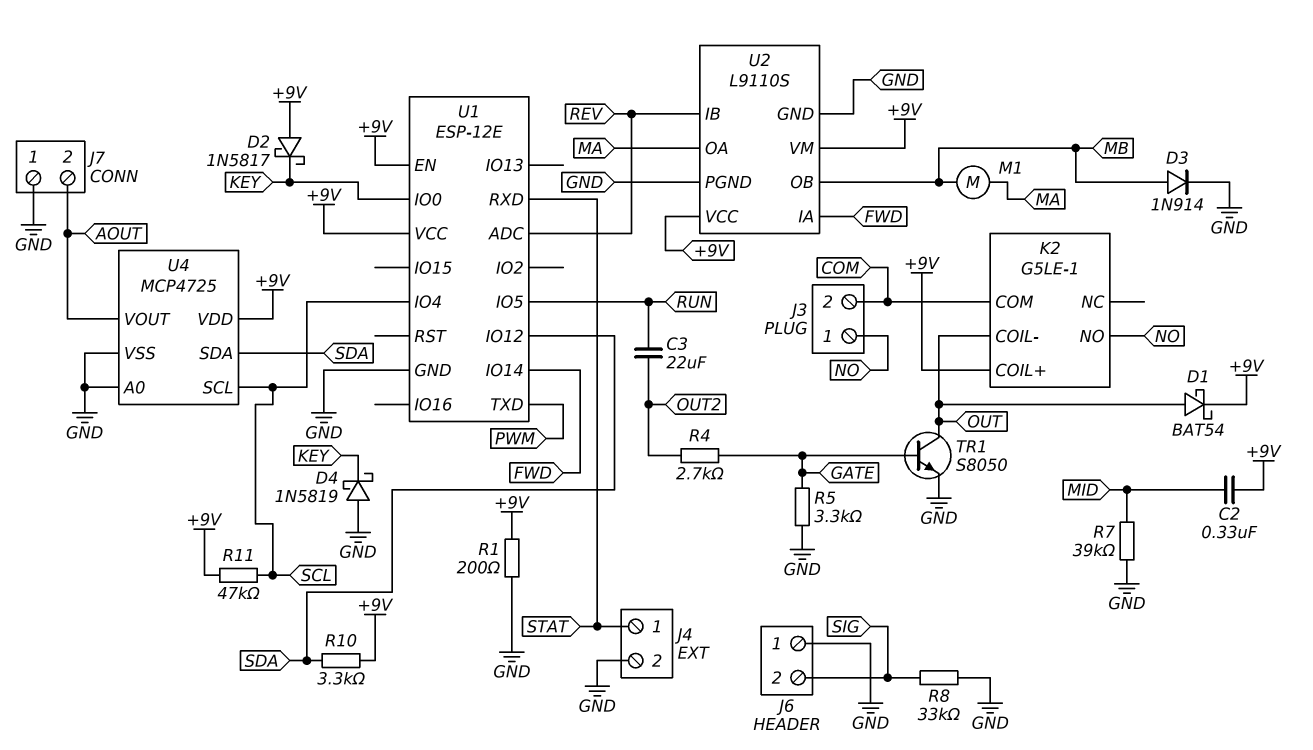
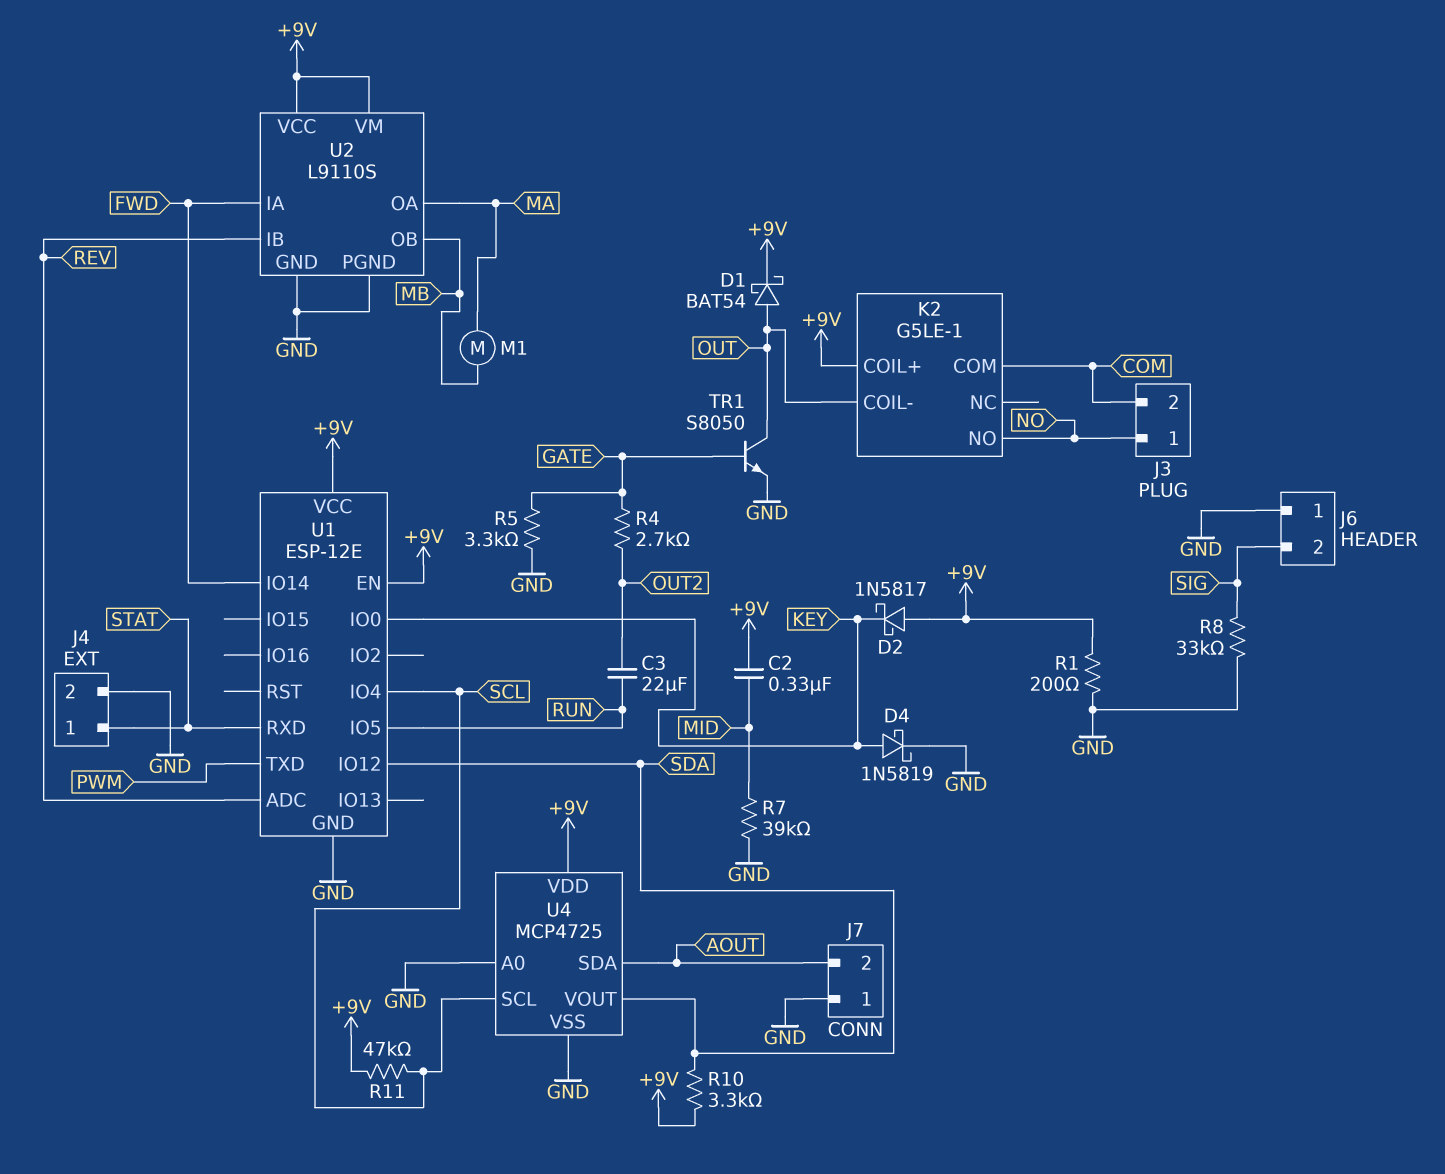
D3: diode 1N914 (A MB, K GND) -> none
D4: schottky 1N5819 (A GND, K KEY) -> schottky 1N5819 (A KEY, K GND)
U4 pin SDA: SDA -> AOUT
U4 pin VOUT: AOUT -> SDA

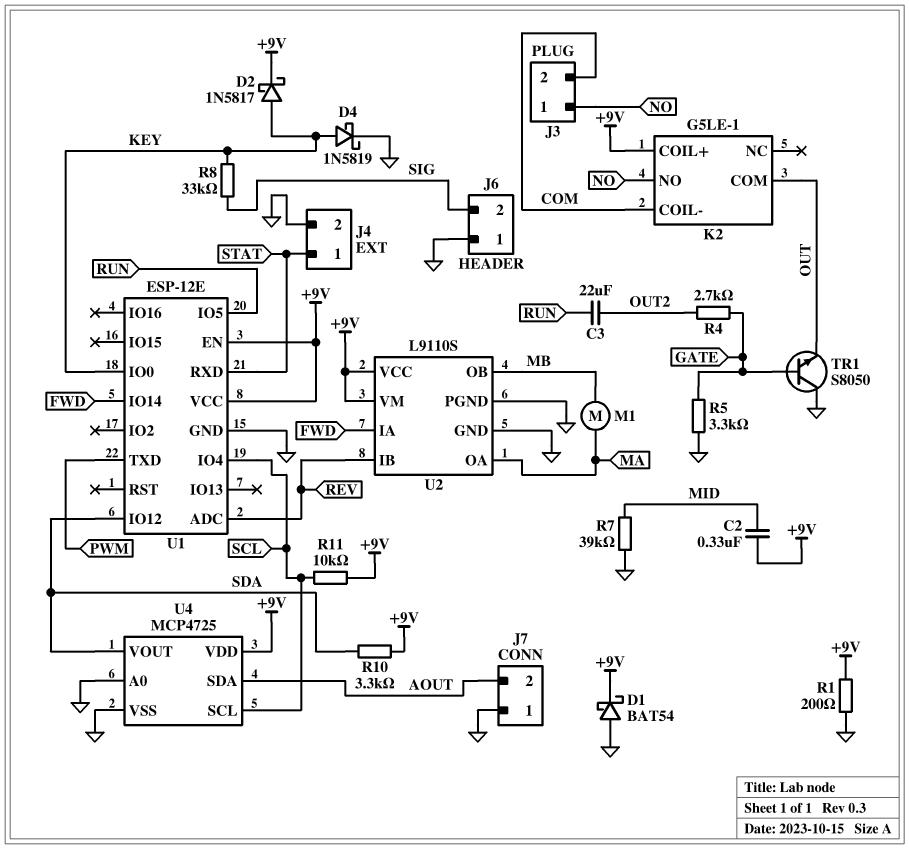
D1: schottky BAT54 (A OUT, K +9V) -> schottky BAT54 (A GND, K +9V)
D2: schottky 1N5817 (A +9V, K KEY) -> schottky 1N5817 (A KEY, K +9V)
K2 pin COIL-: OUT -> COM
K2 pin COM: COM -> OUT
R8: 33k (GND, SIG) -> 33k (KEY, SIG)
R11: 47k (+9V, SCL) -> 10k (+9V, SCL)
TR1: NPN S8050 (B GATE, C OUT, E GND) -> NPN S8050 (B GATE, C GND, E OUT)

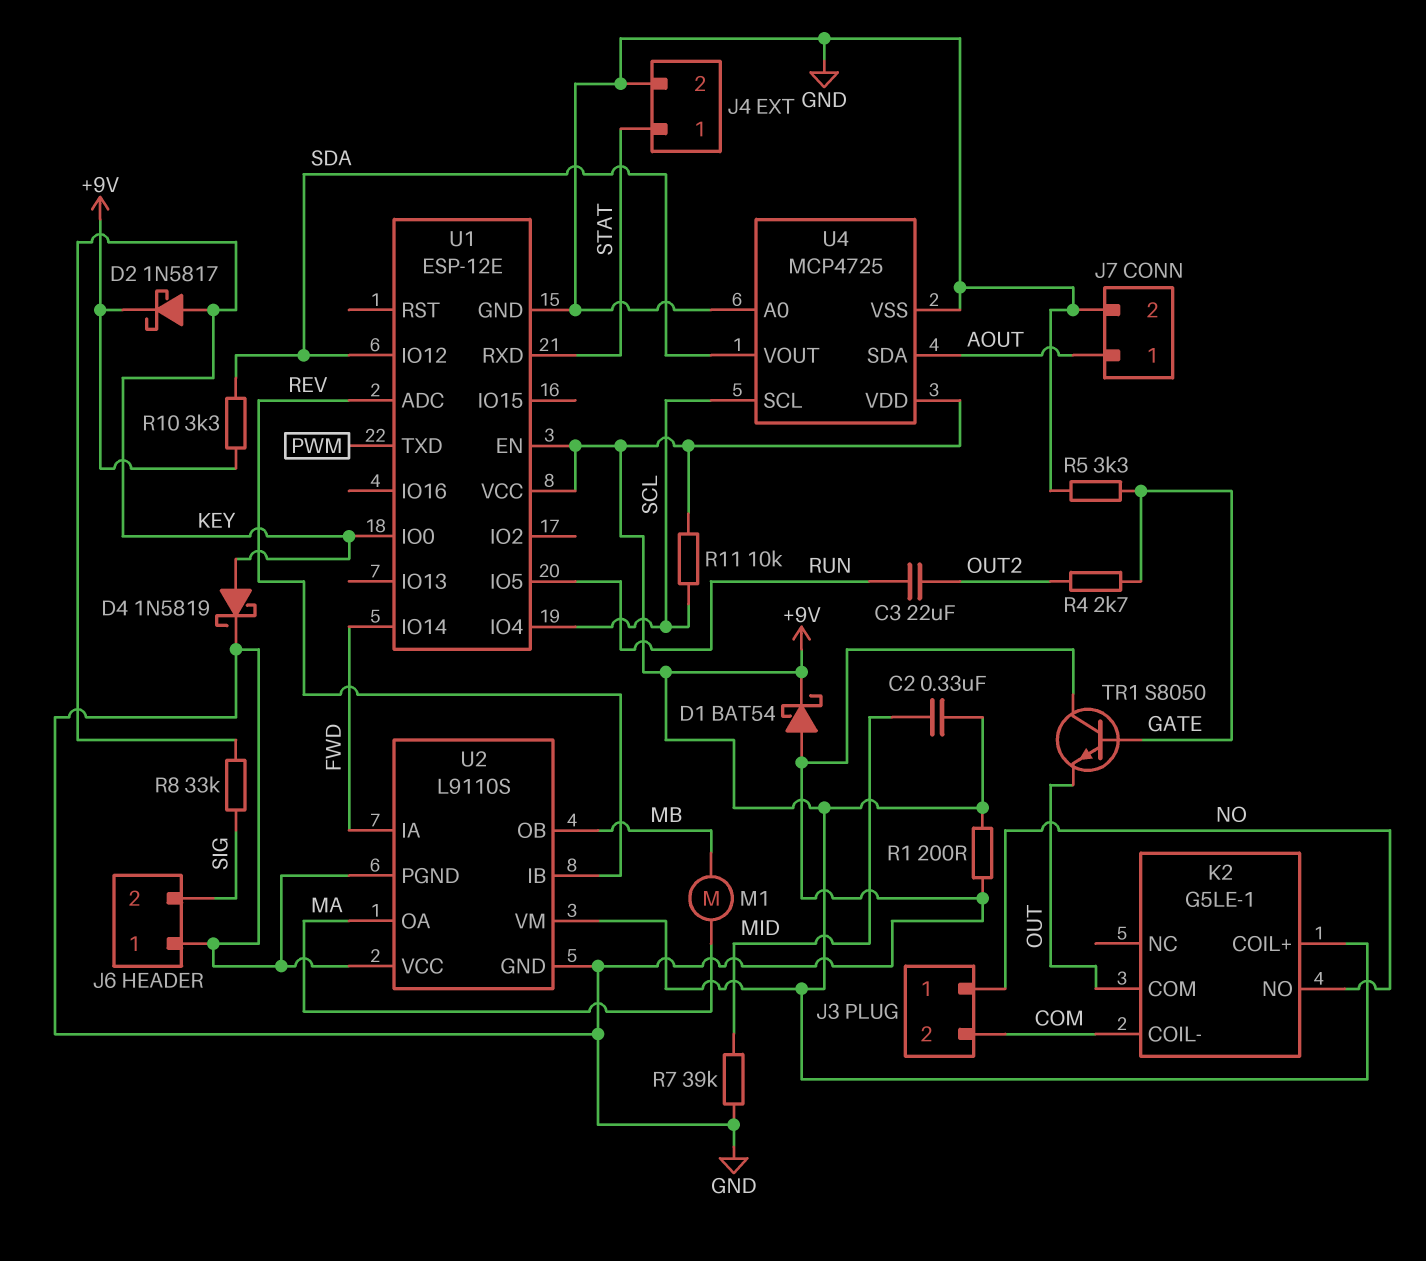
J7 pin 1: GND -> AOUT
J7 pin 2: AOUT -> GND
U2 pin VCC: +9V -> GND

